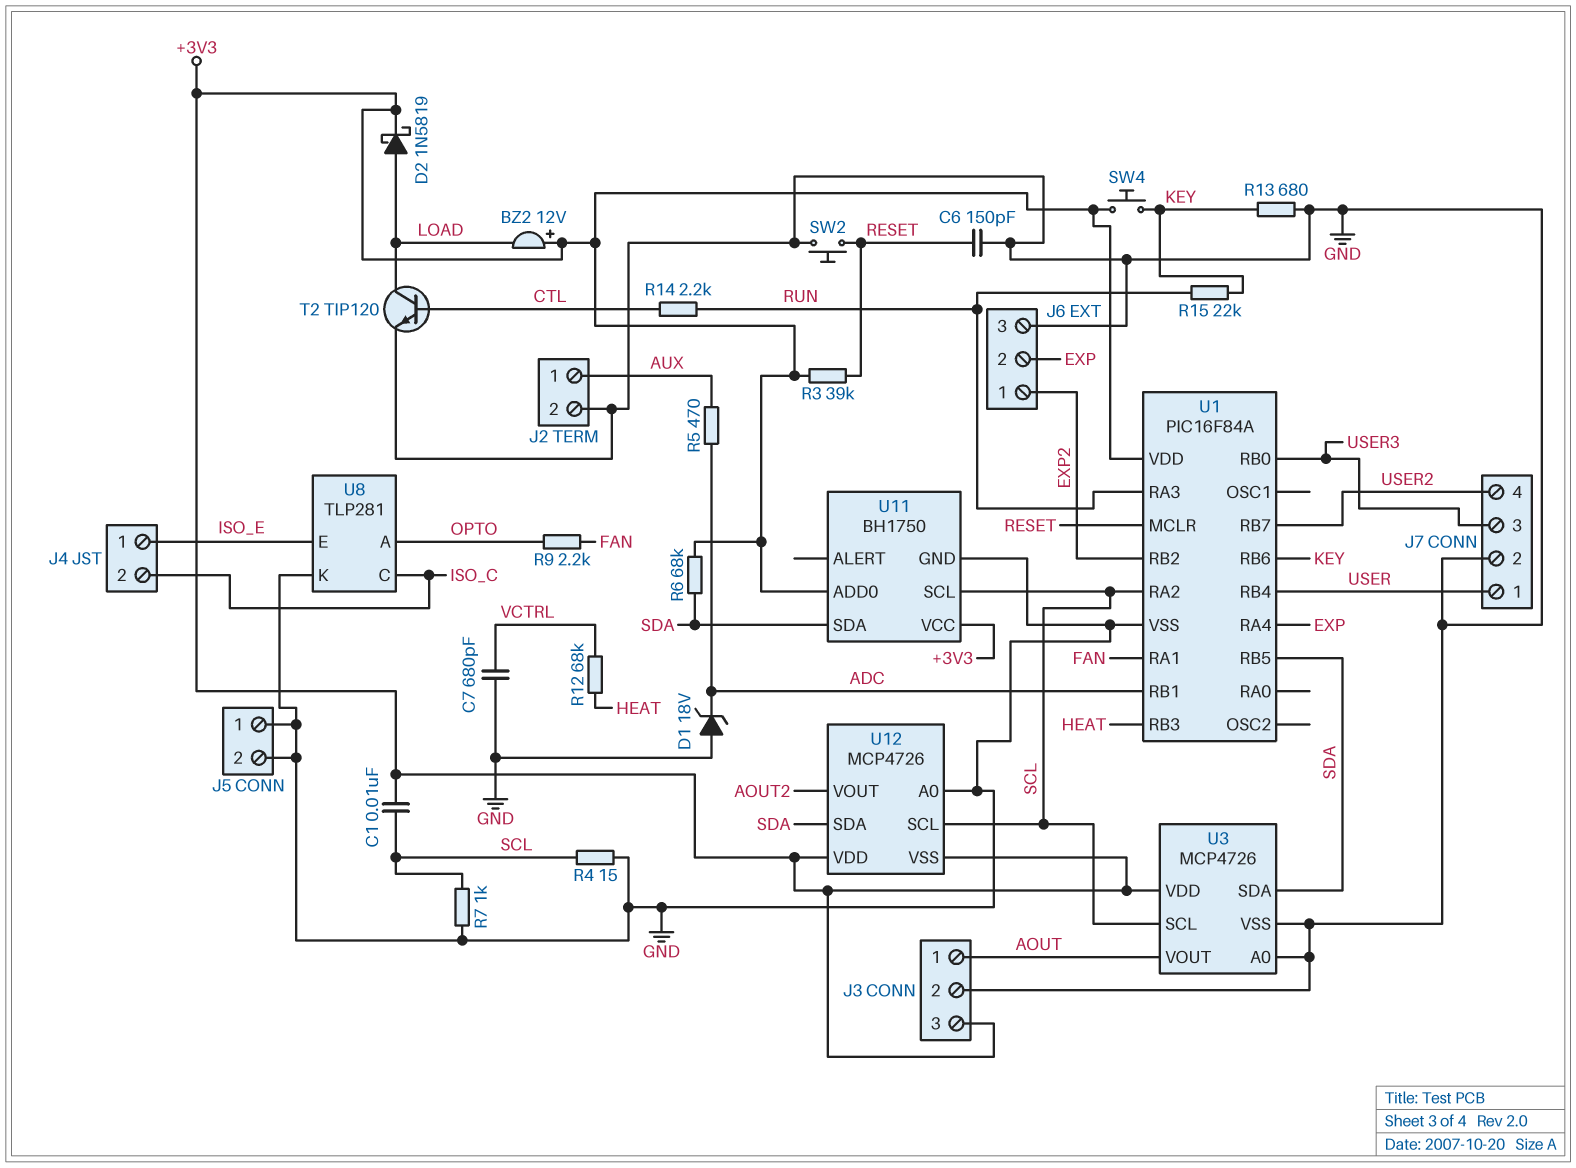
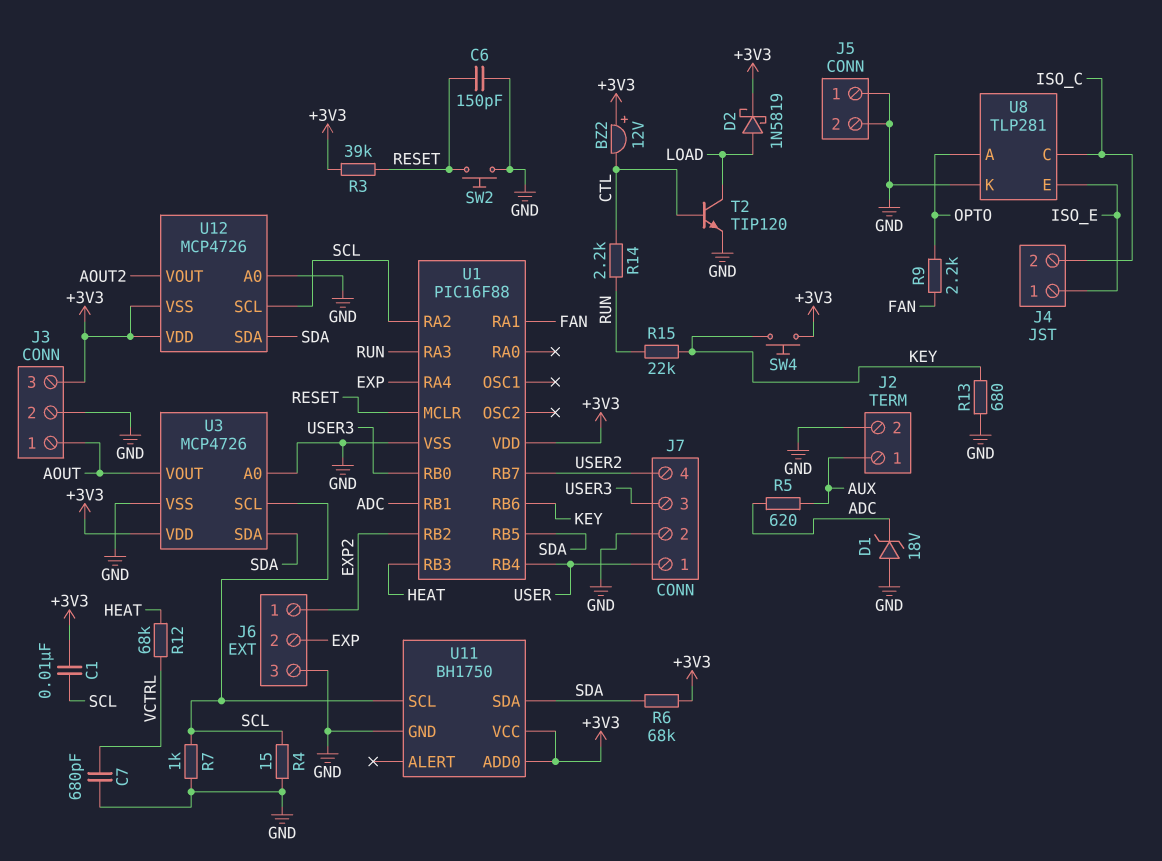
BZ2: buzzer 12V (plus +3V3, minus LOAD) -> buzzer 12V (plus +3V3, minus CTL)
R5: 470 (ADC, AUX) -> 620 (ADC, AUX)
U1: PIC16F84A -> PIC16F88

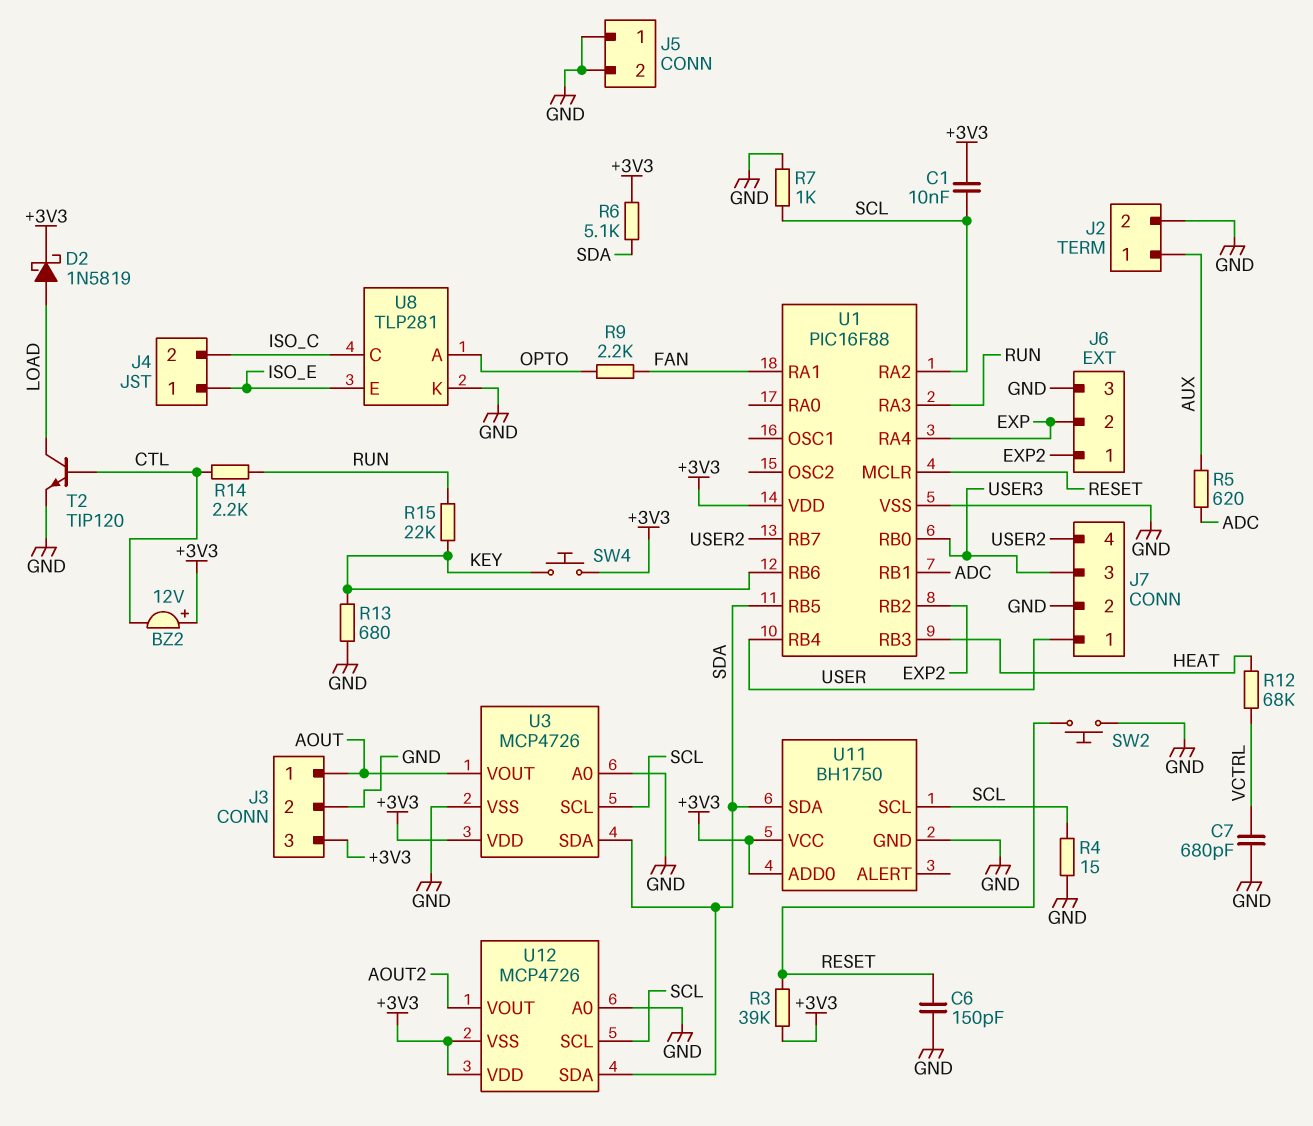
D1: zener 18V (A GND, K ADC) -> none
R6: 68k (+3V3, SDA) -> 5.1k (+3V3, SDA)

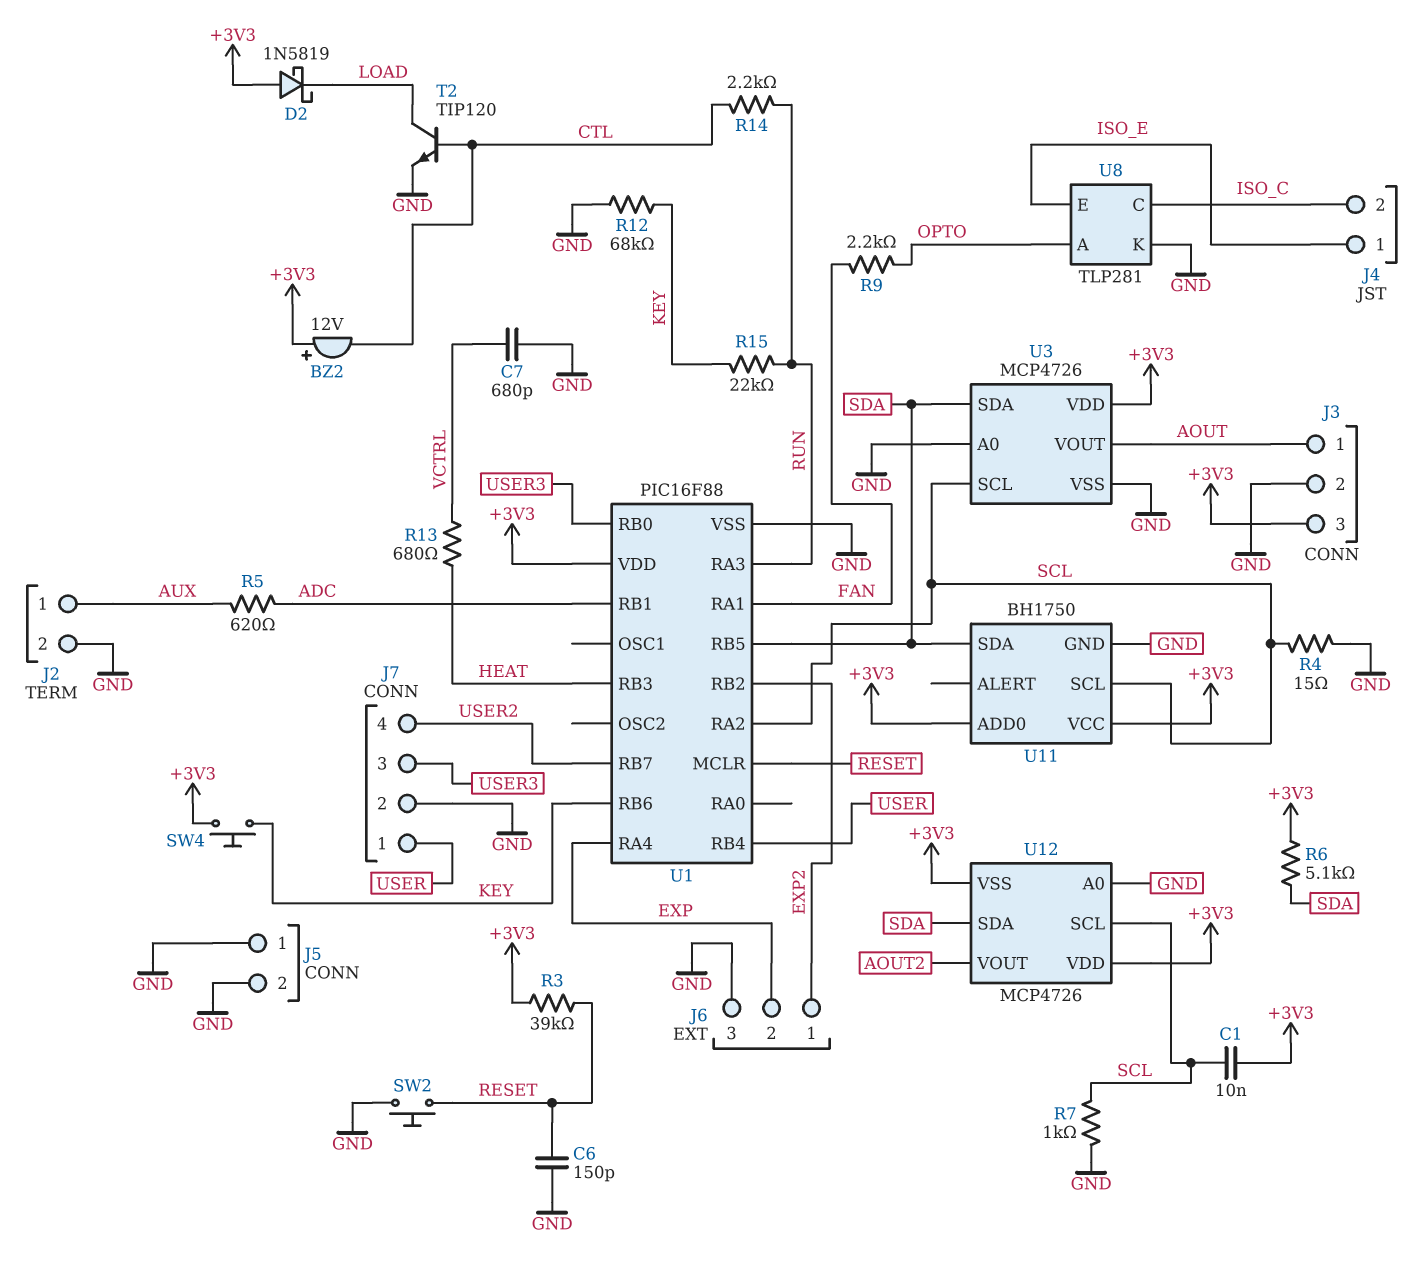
D2: schottky 1N5819 (A LOAD, K +3V3) -> schottky 1N5819 (A +3V3, K LOAD)
R12: 68k (HEAT, VCTRL) -> 68k (GND, KEY)
R13: 680 (GND, KEY) -> 680 (HEAT, VCTRL)

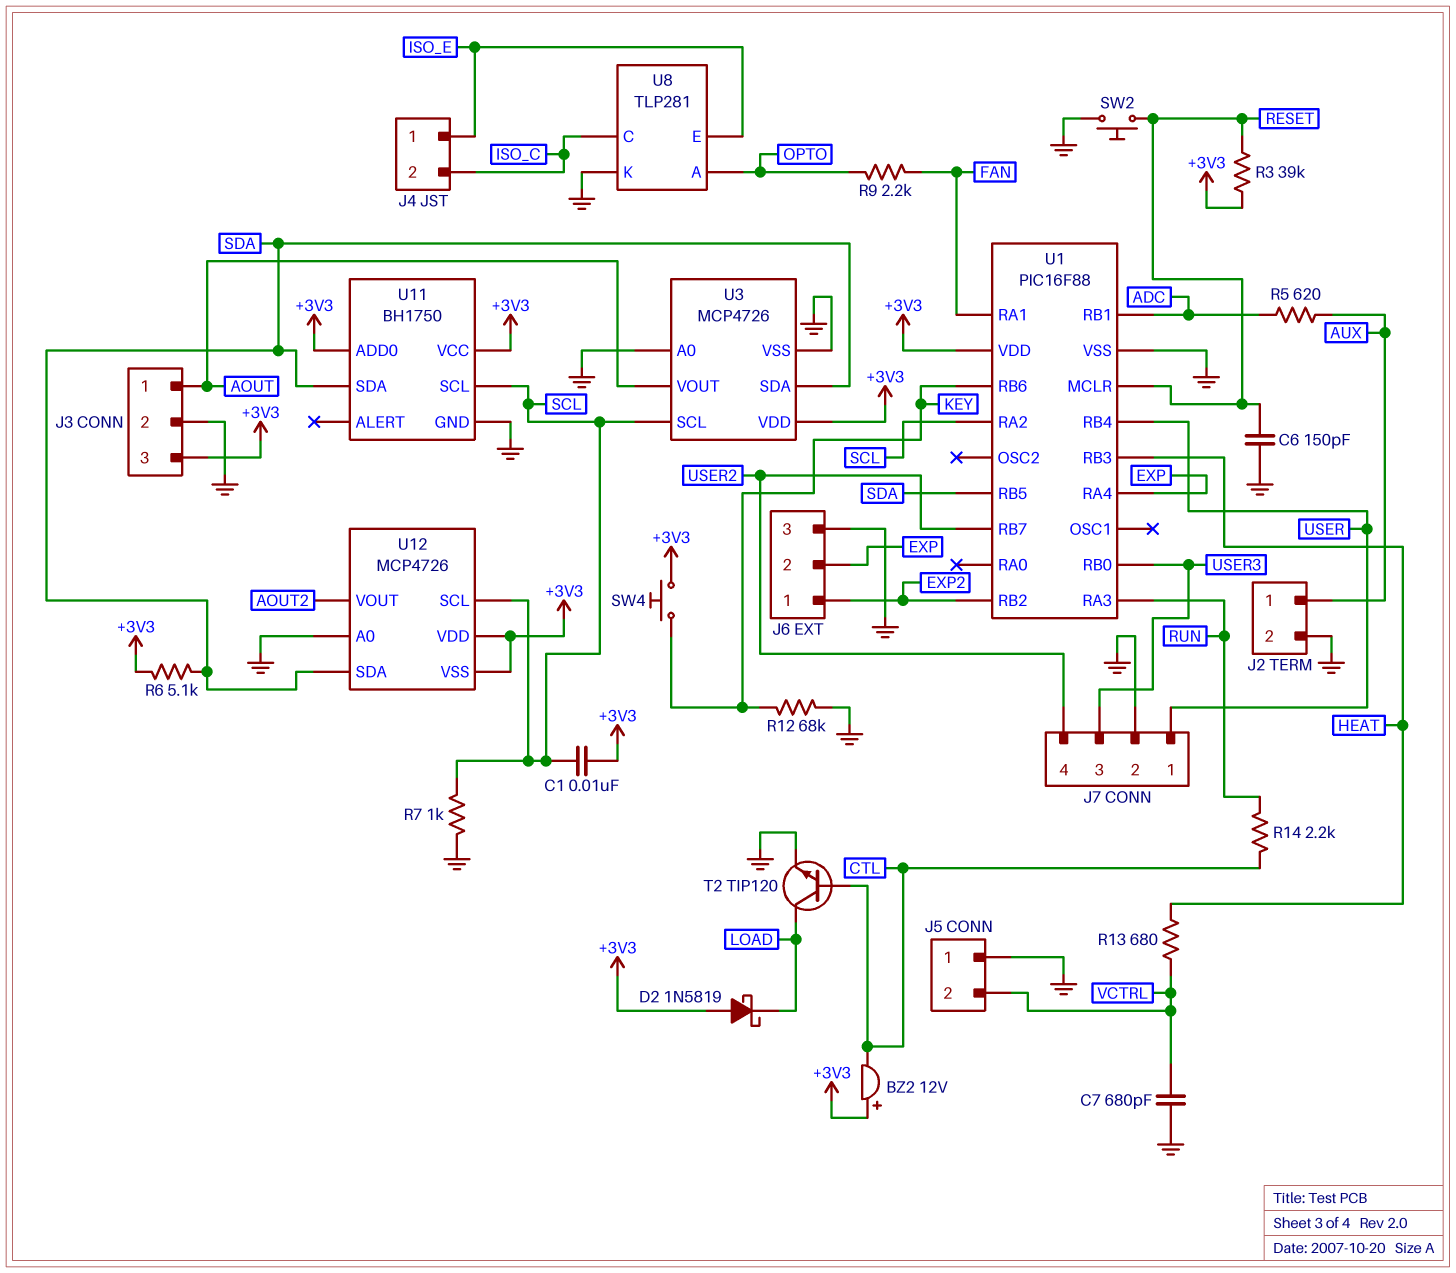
J5 pin 2: GND -> VCTRL
R4: 15 (GND, SCL) -> none
R15: 22k (KEY, RUN) -> none

